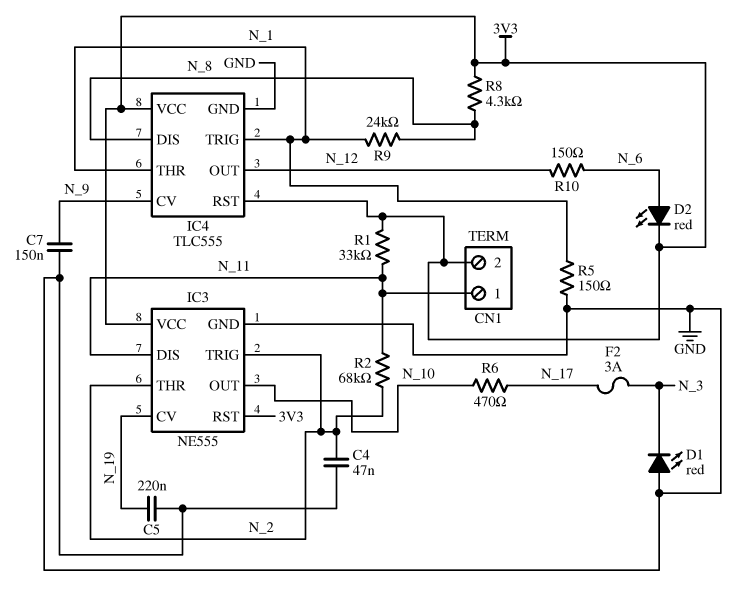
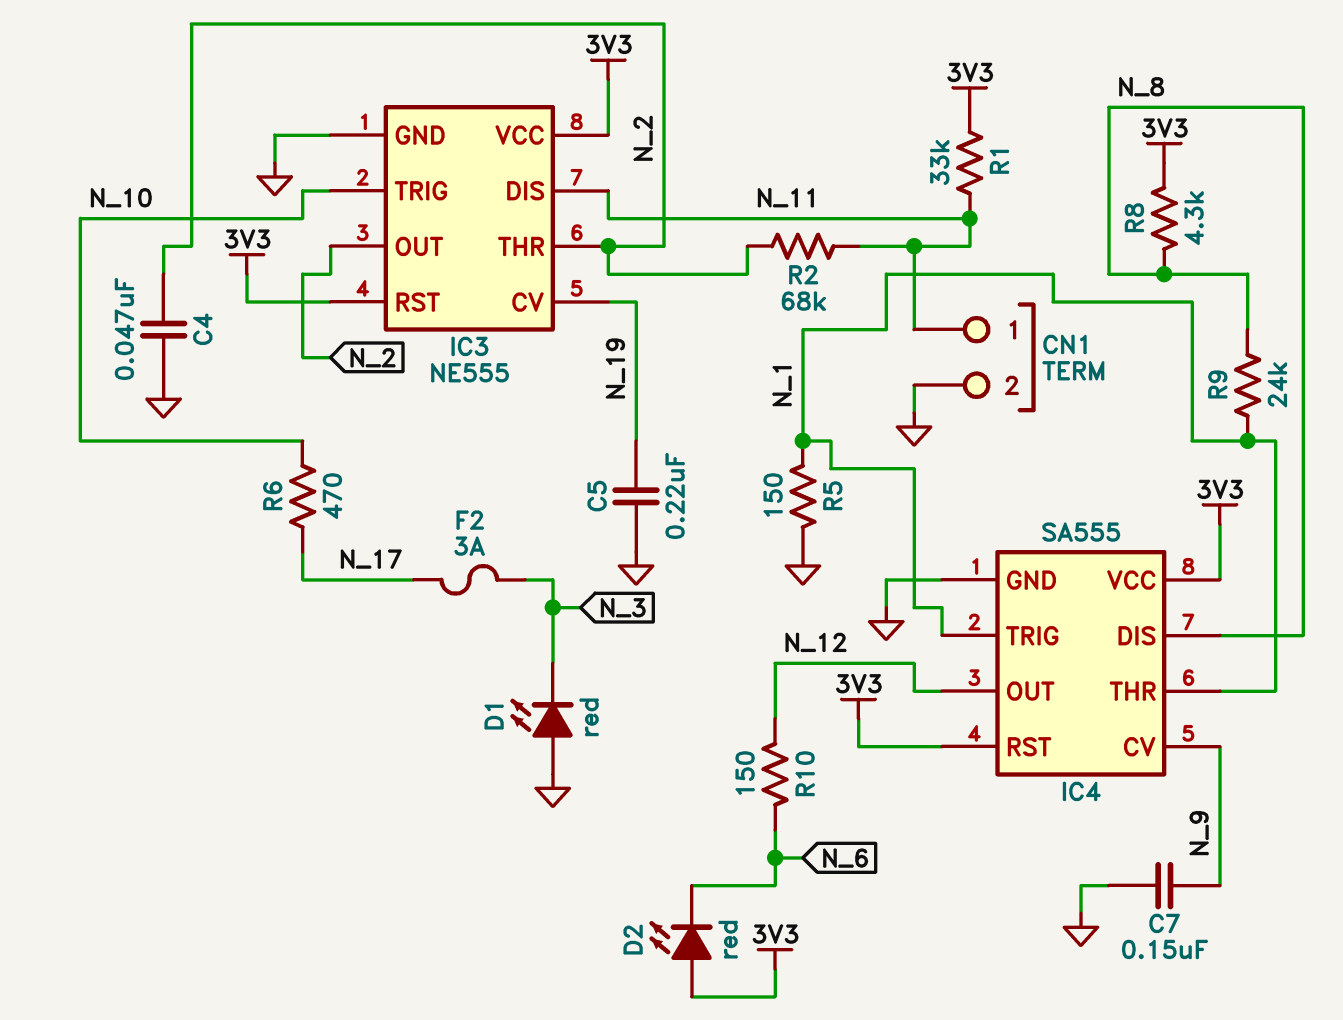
CN1 pin 2: 3V3 -> GND
D2: LED red (A N_6, K 3V3) -> LED red (A 3V3, K N_6)
IC3 pin OUT: N_10 -> N_2
IC3 pin TRIG: N_2 -> N_10
IC4: TLC555 -> SA555

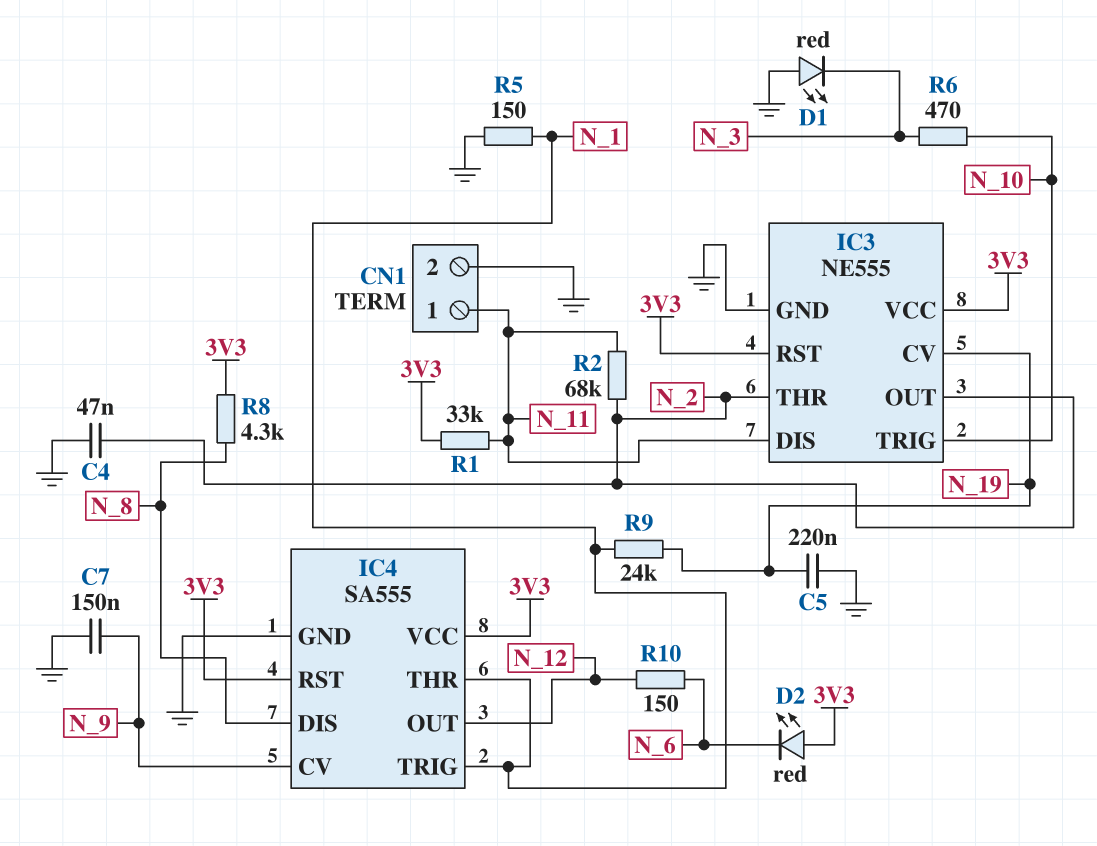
F2: 3A (N_3, N_17) -> none
R6: 470 (N_10, N_17) -> 470 (N_3, N_10)
R9: 24k (N_1, N_8) -> 24k (N_1, N_19)

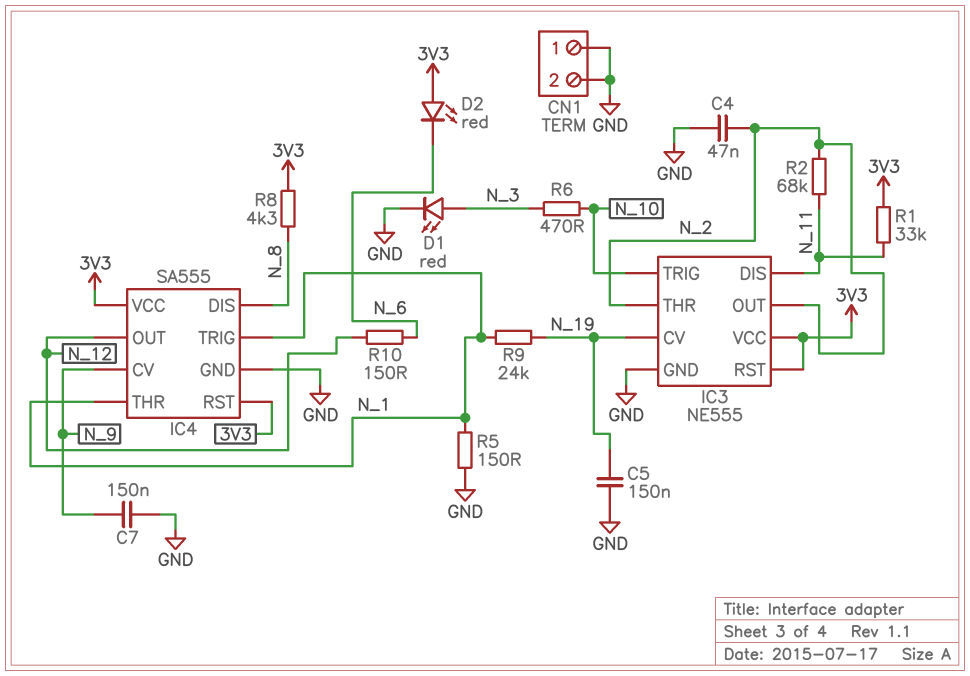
C5: 220nF (GND, N_19) -> 150nF (GND, N_19)
CN1 pin 1: N_11 -> GND
D1: LED red (A GND, K N_3) -> LED red (A N_3, K GND)

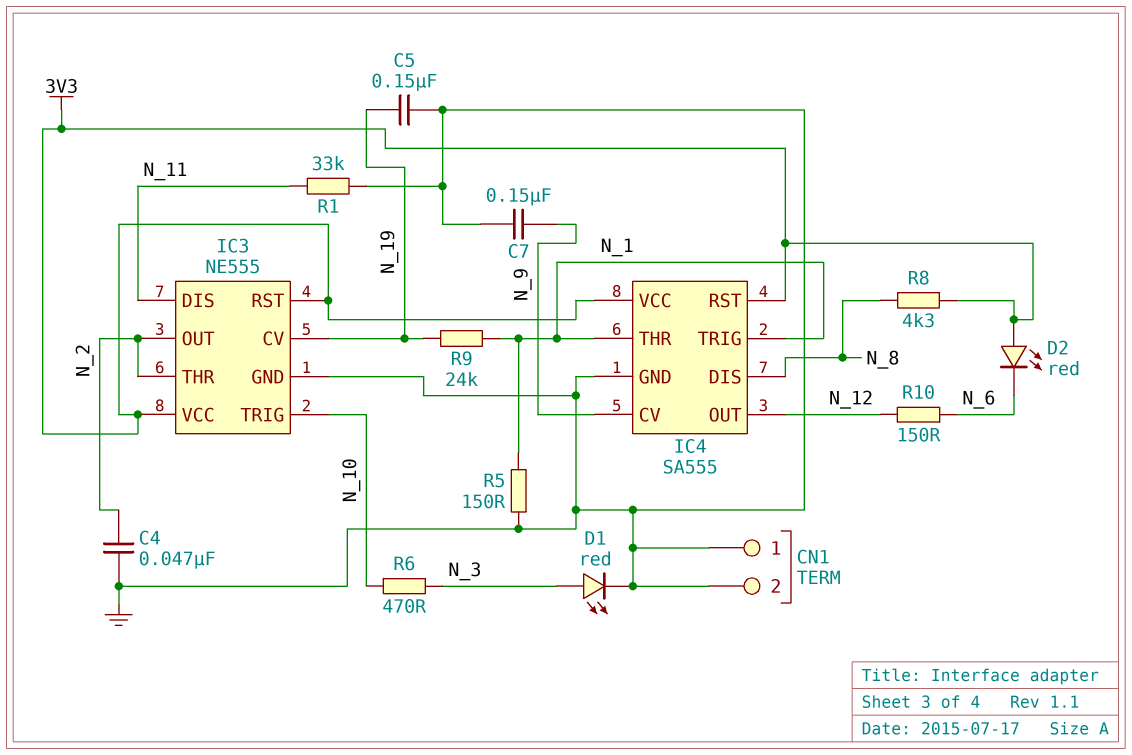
R1: 33k (3V3, N_11) -> 33k (GND, N_11)
R2: 68k (N_2, N_11) -> none

